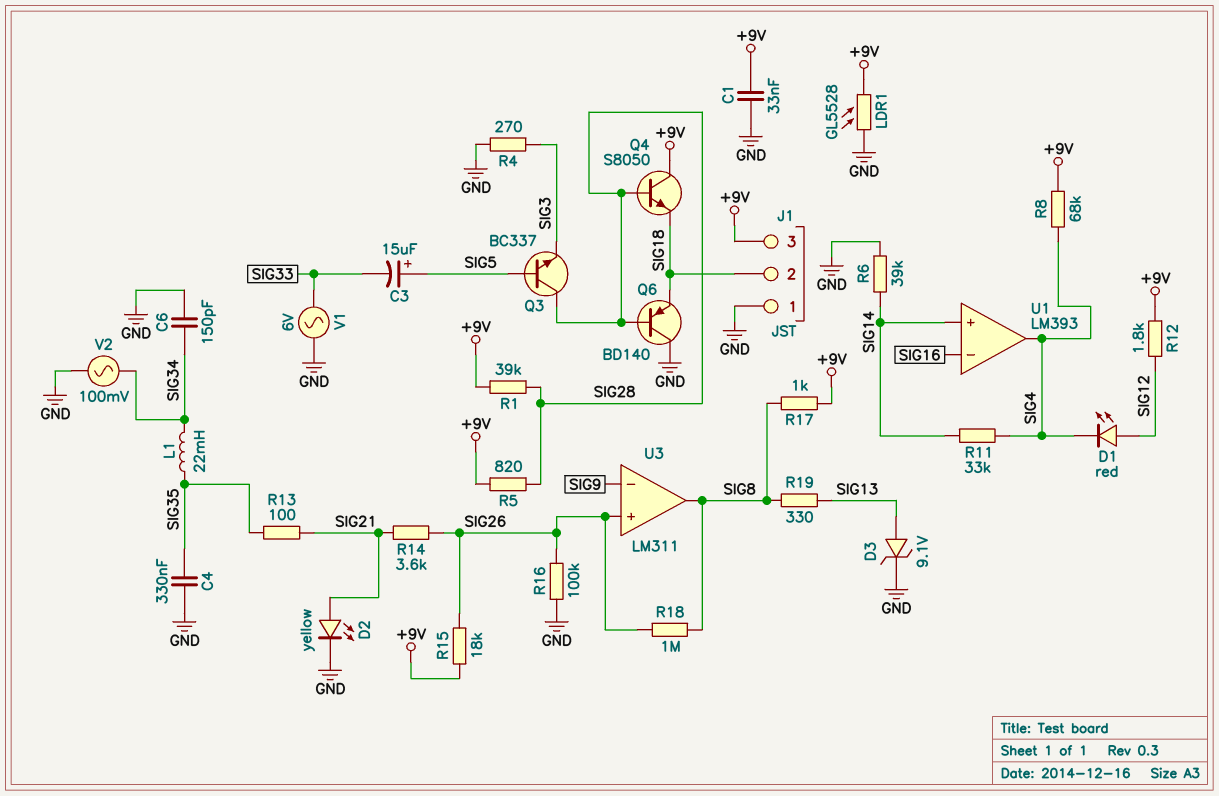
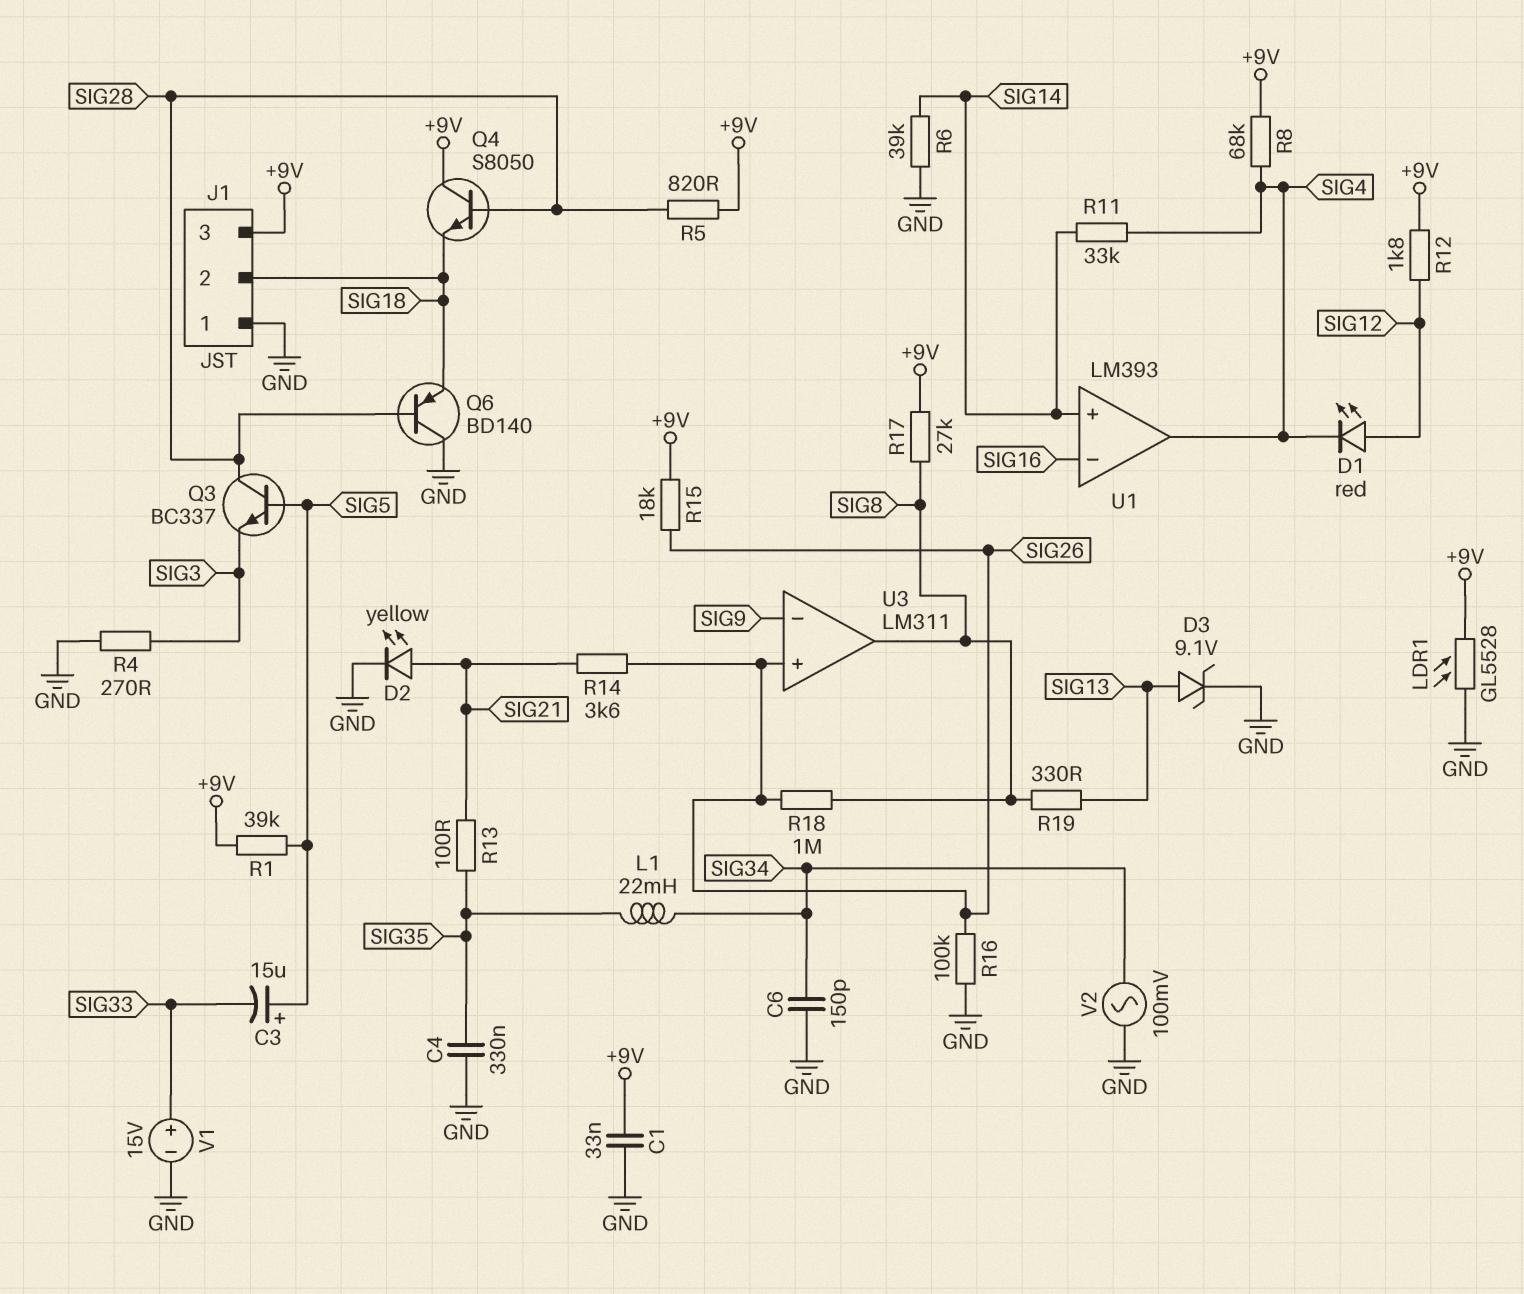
R1: 39k (+9V, SIG28) -> 39k (+9V, SIG5)
R17: 1k (+9V, SIG8) -> 27k (+9V, SIG8)
V1: AC 6V (GND, SIG33) -> 15V (plus SIG33, minus GND)

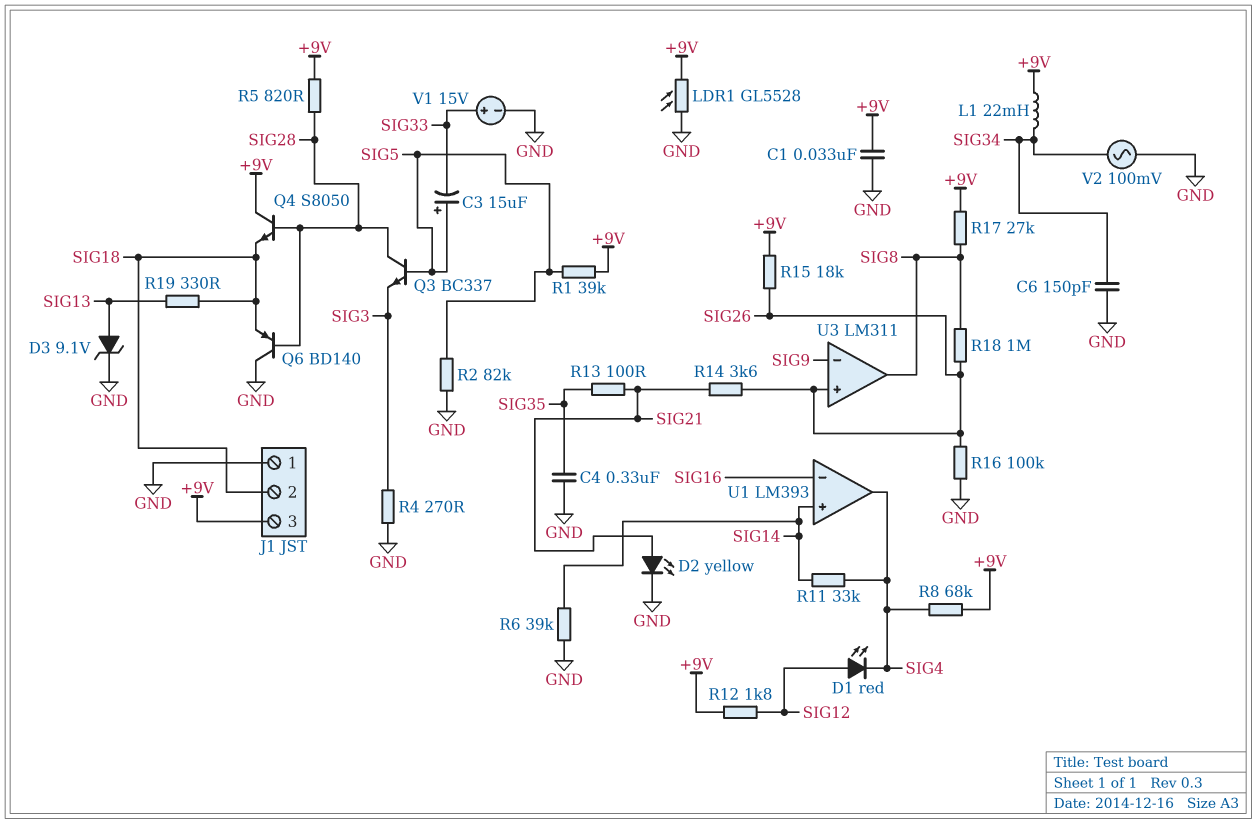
L1: 22mH (SIG34, SIG35) -> 22mH (+9V, SIG34)
R2: none -> 82k (GND, SIG5)
R19: 330 (SIG8, SIG13) -> 330 (SIG13, SIG18)

